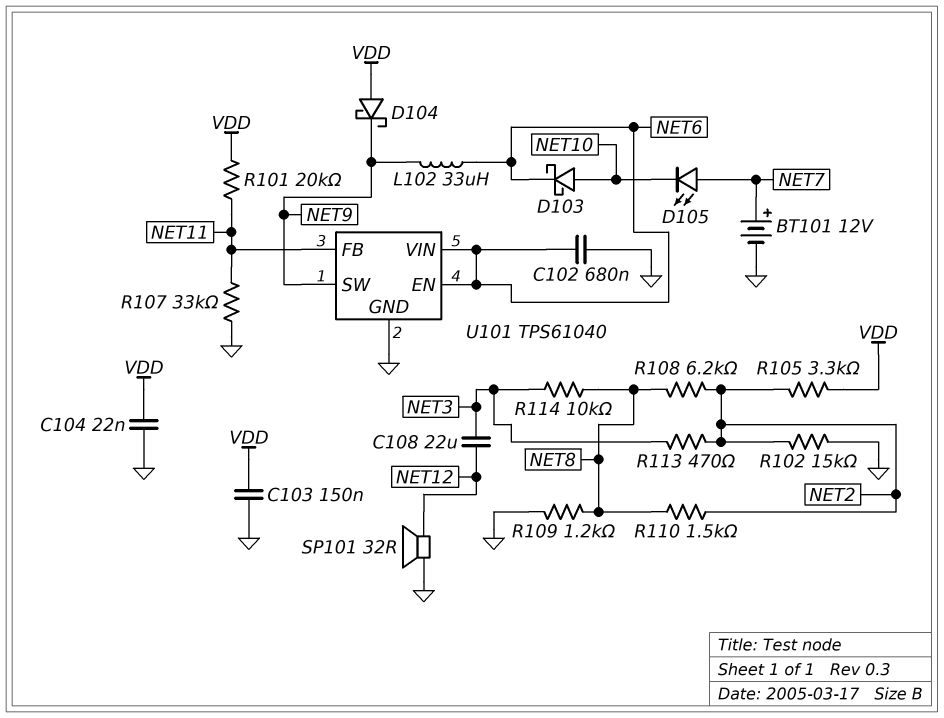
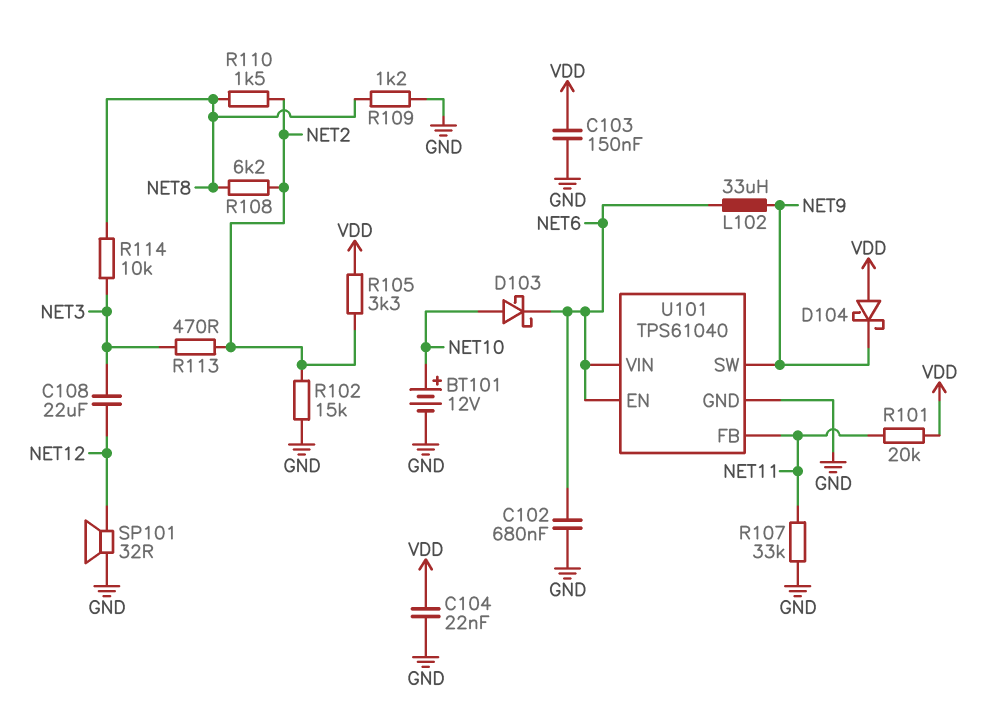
BT101: 12V (plus NET7, minus GND) -> 12V (plus NET10, minus GND)
D105: LED (A NET7, K NET10) -> none

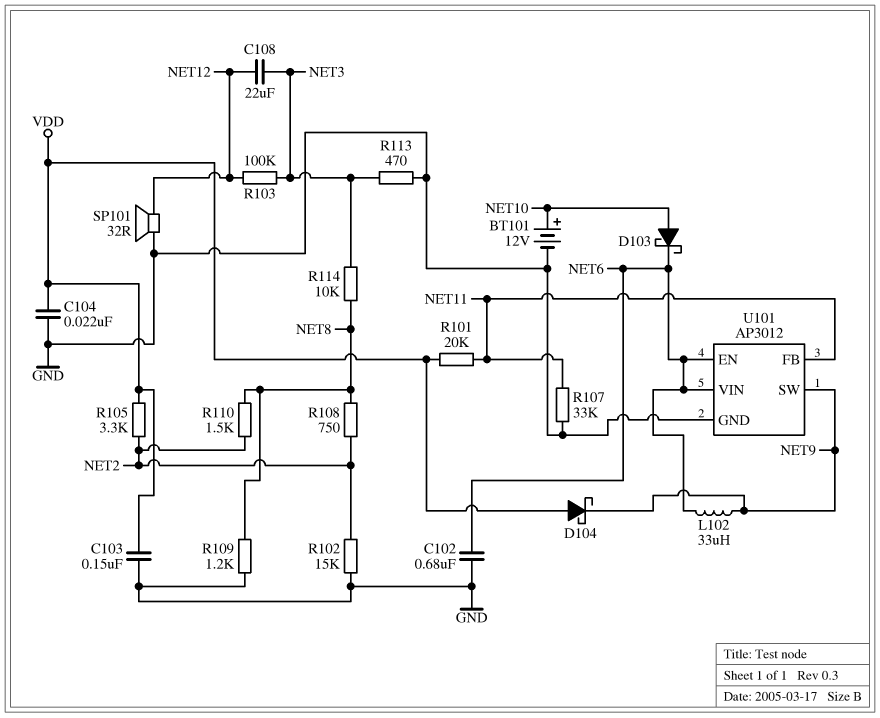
R103: none -> 100k (NET3, NET12)
R108: 6.2k (NET2, NET8) -> 750 (NET2, NET8)
R113: 470 (NET2, NET3) -> 470 (GND, NET3)
U101: TPS61040 -> AP3012

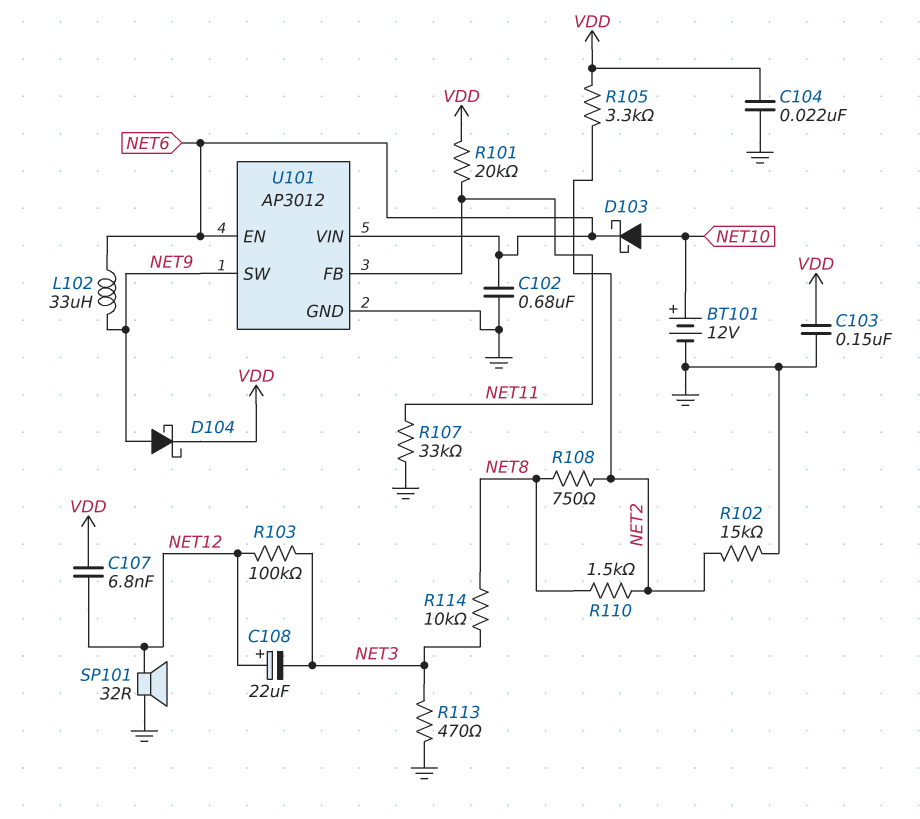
C107: none -> 6.8nF (NET12, VDD)
C108: 22uF (NET3, NET12) -> 22uF (plus NET12, minus NET3)
D104: schottky (A VDD, K NET9) -> schottky (A NET9, K VDD)
R109: 1.2k (GND, NET8) -> none

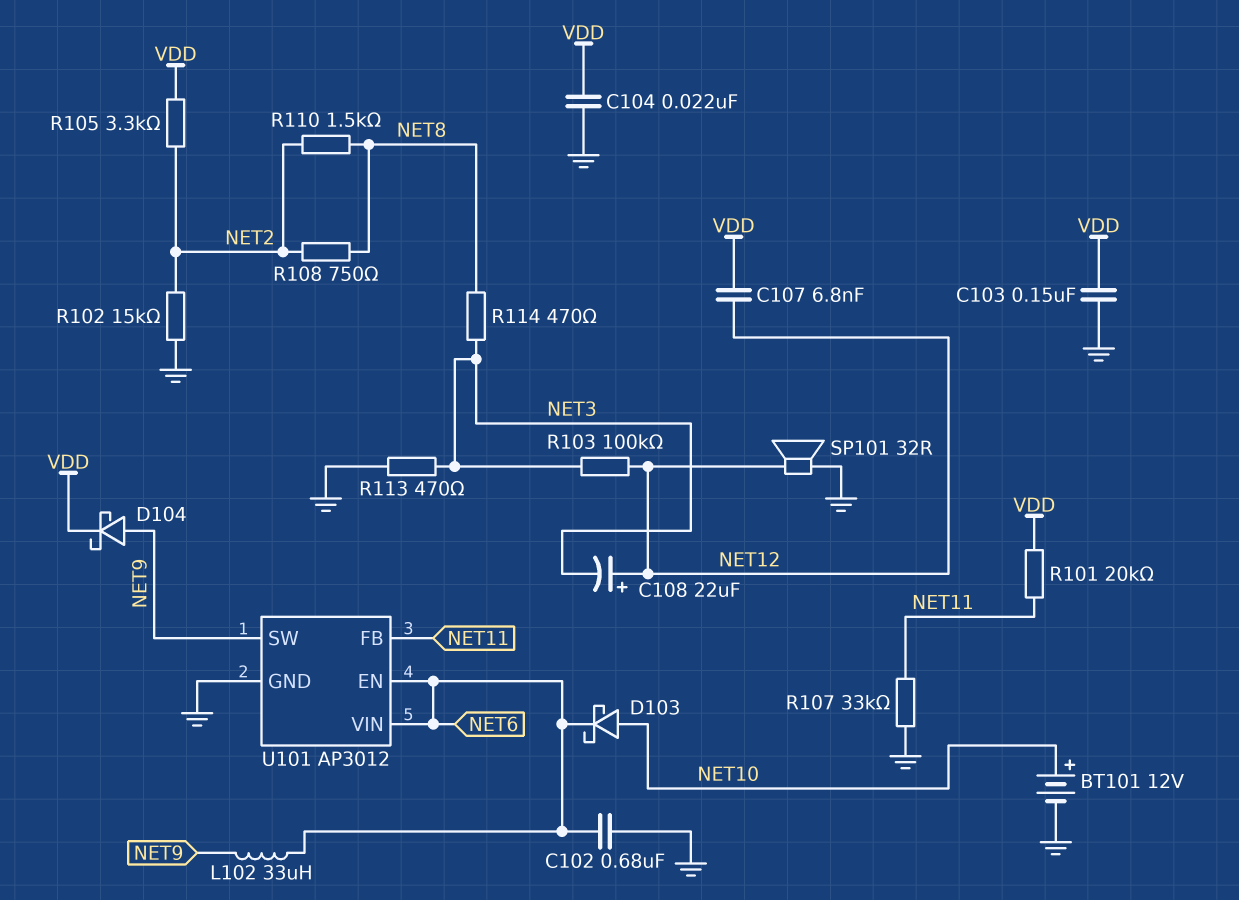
R114: 10k (NET3, NET8) -> 470 (NET3, NET8)

